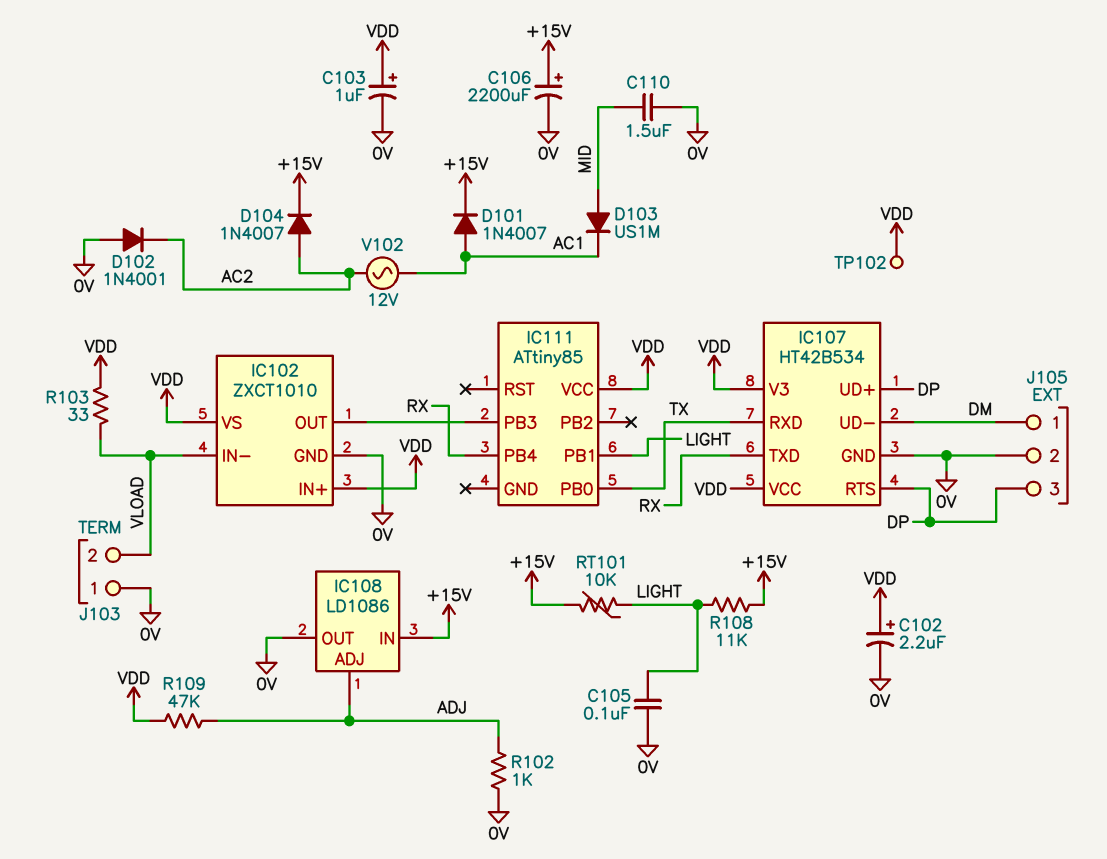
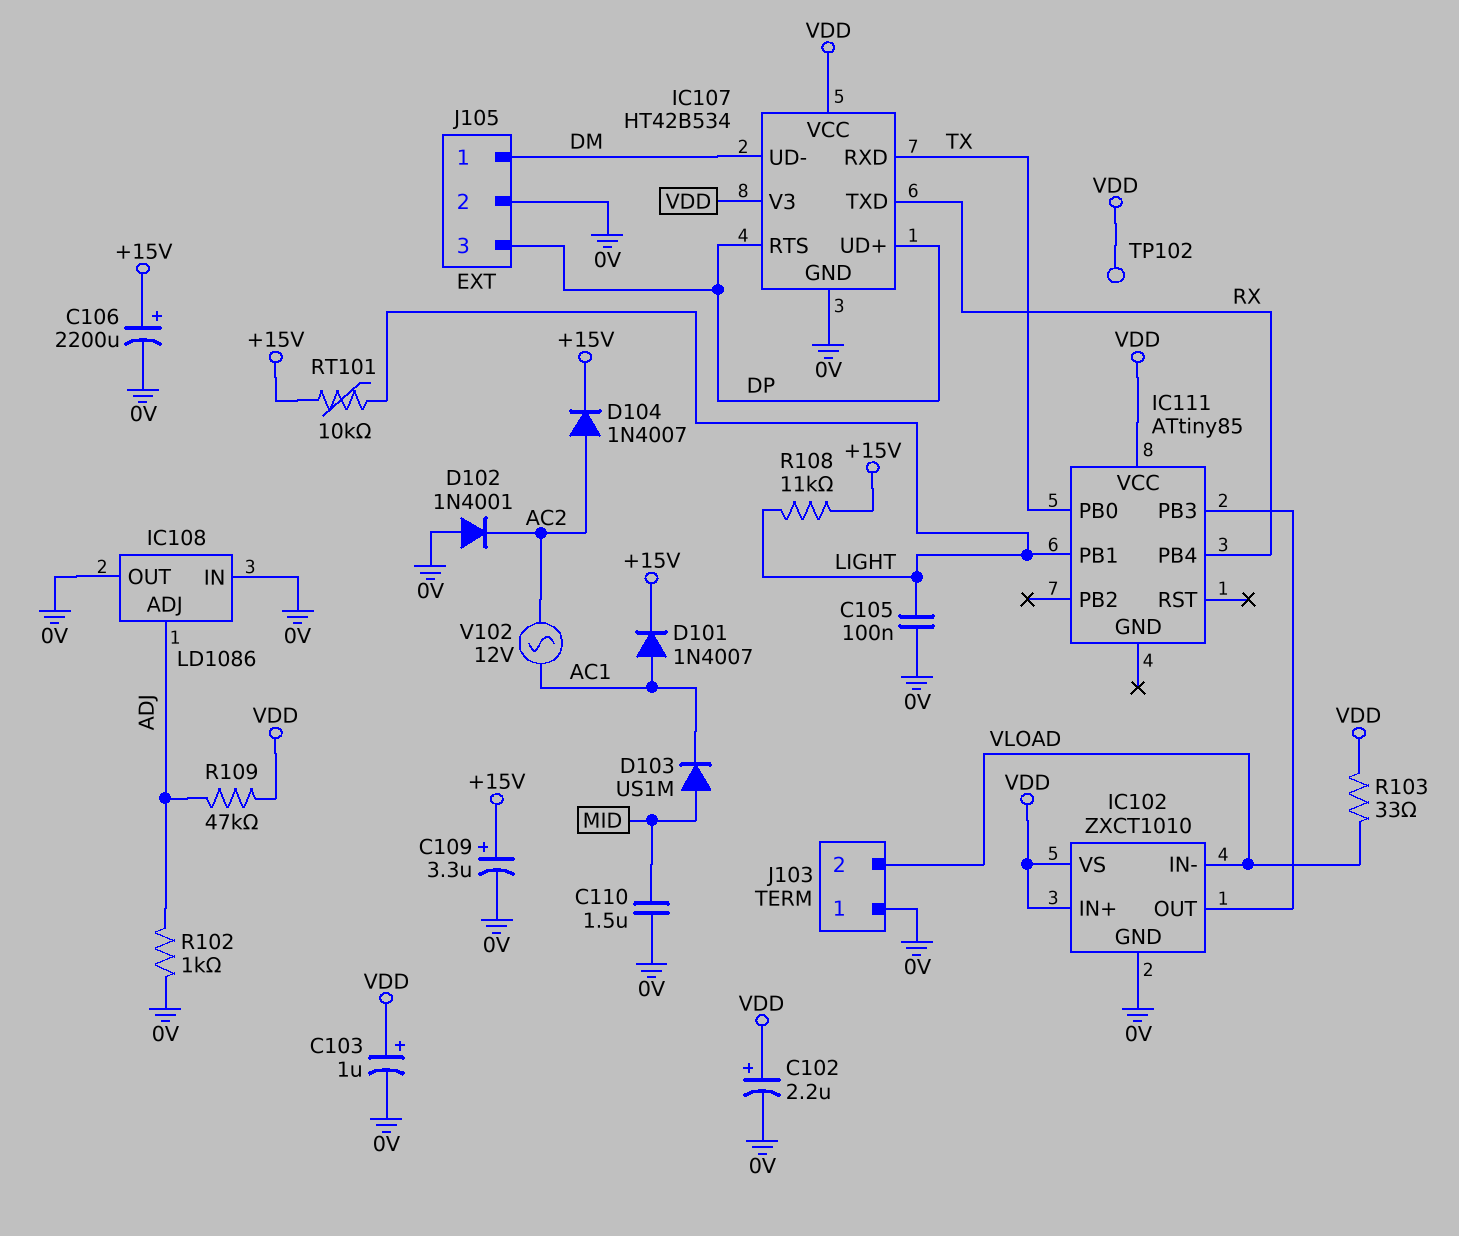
C109: none -> 3.3uF (plus +15V, minus 0V)
IC108 pin IN: +15V -> 0V

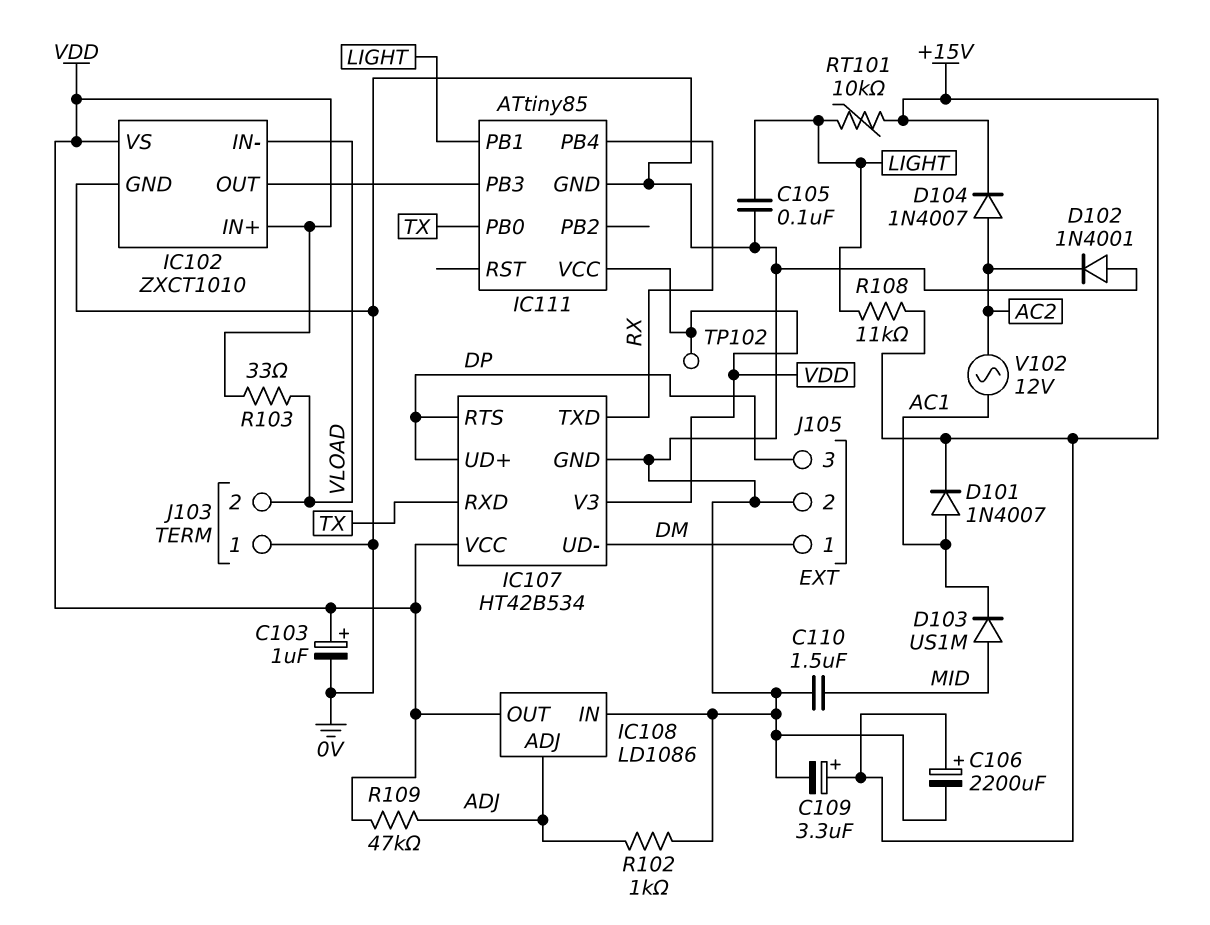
C102: 2.2uF (plus VDD, minus 0V) -> none
IC108 pin OUT: 0V -> VDD
IC111 pin GND: none -> 0V

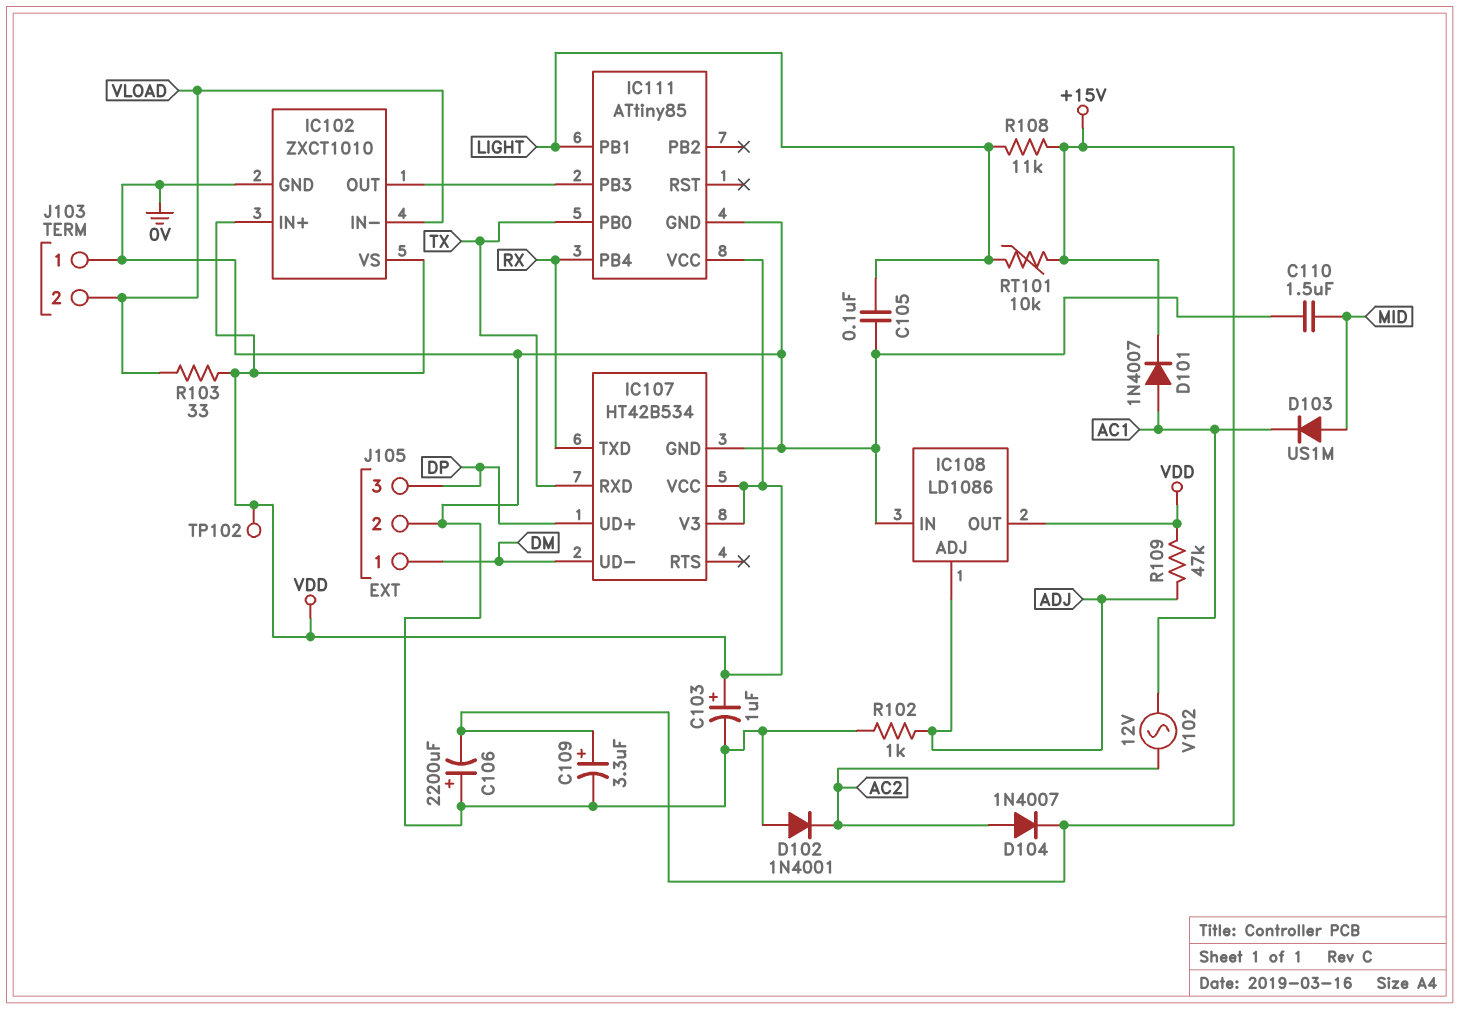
C106: 2200uF (plus +15V, minus 0V) -> 2200uF (plus 0V, minus +15V)
IC107 pin RTS: DP -> none

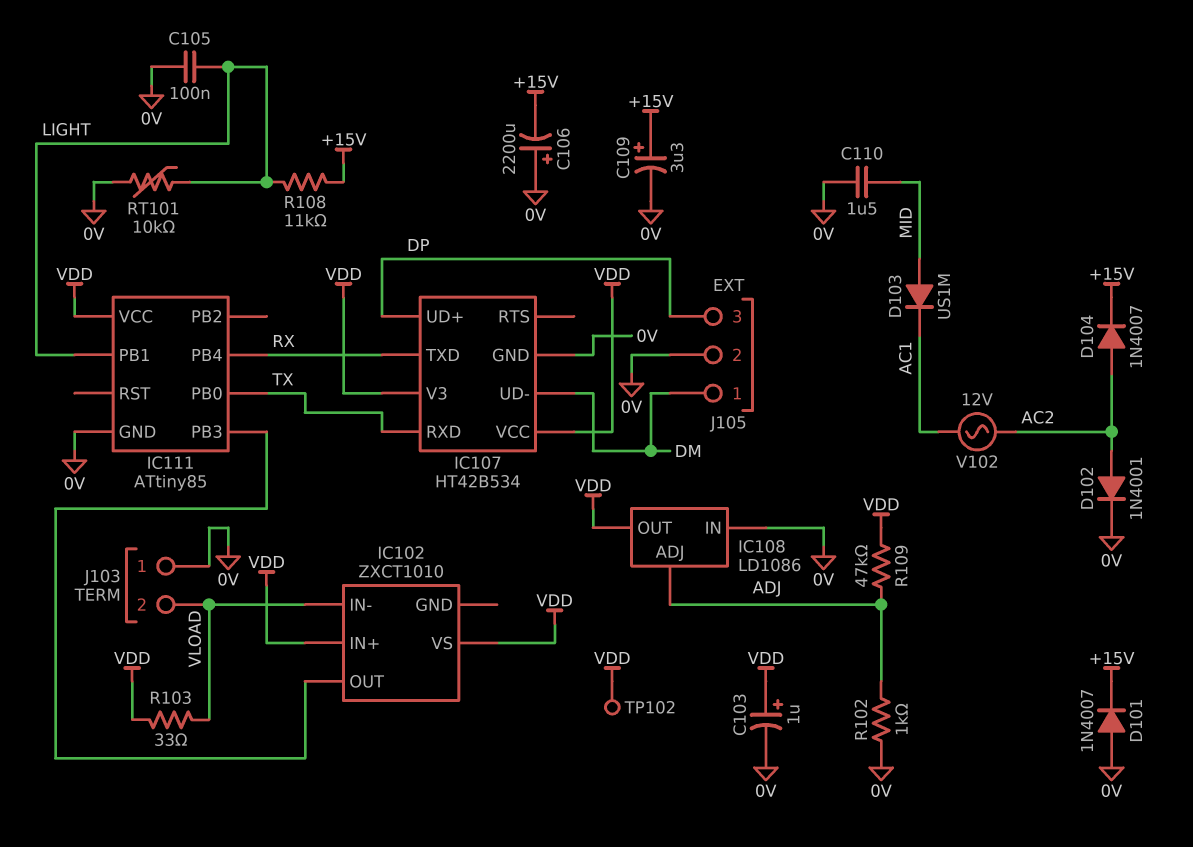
D101: diode 1N4007 (A AC1, K +15V) -> diode 1N4007 (A 0V, K +15V)
D102: diode 1N4001 (A 0V, K AC2) -> diode 1N4001 (A AC2, K 0V)
IC102 pin GND: 0V -> none
RT101: 10k (+15V, LIGHT) -> 10k (0V, LIGHT)

